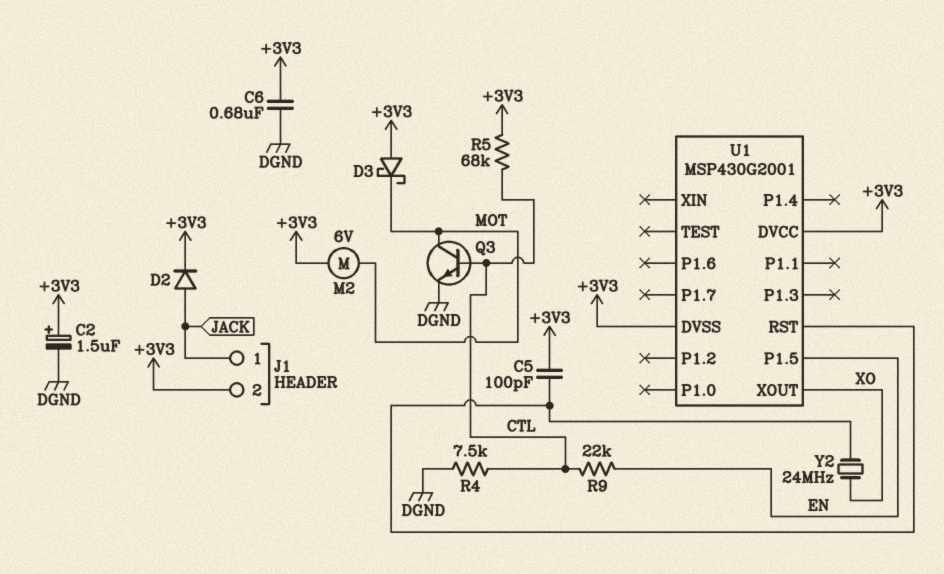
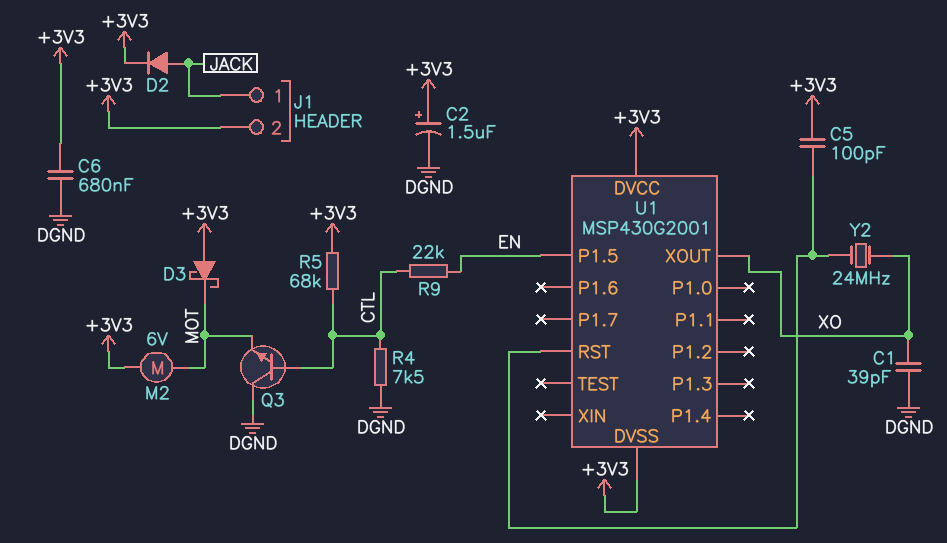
C1: none -> 39pF (DGND, XO)
Q3: NPN (B CTL, C MOT, E DGND) -> NPN (B CTL, C DGND, E MOT)

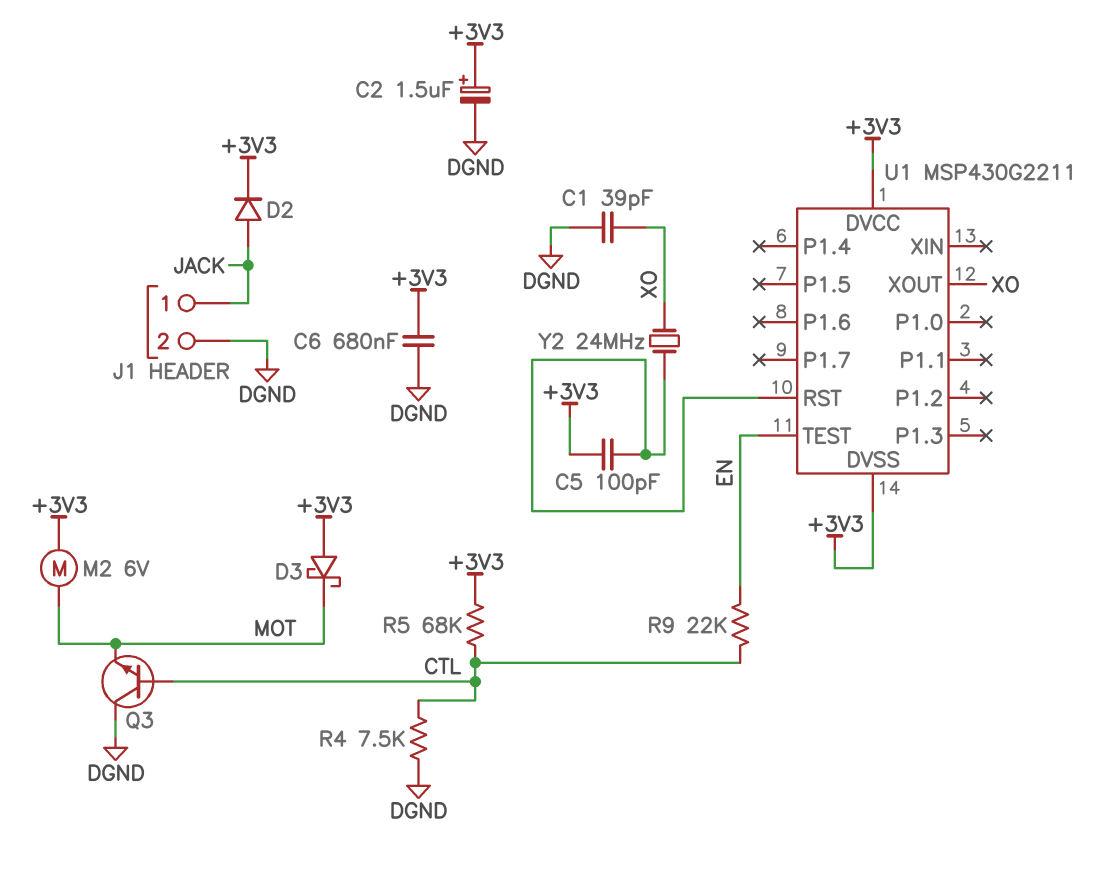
J1 pin 2: +3V3 -> DGND
U1: MSP430G2001 -> MSP430G2211
U1 pin P1.5: EN -> none
U1 pin TEST: none -> EN

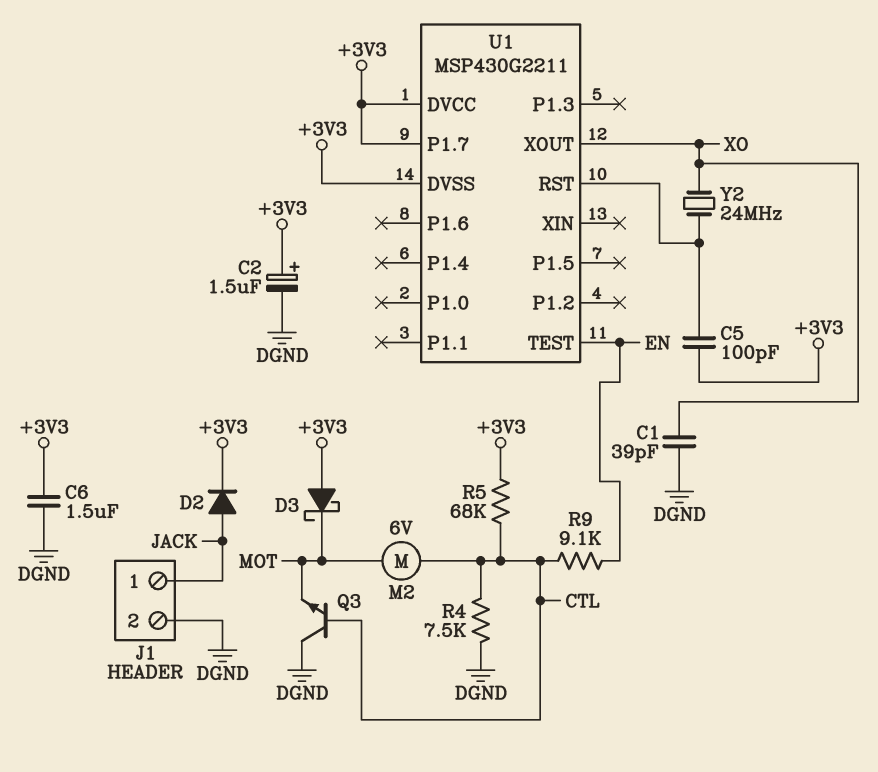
C6: 680nF (+3V3, DGND) -> 1.5uF (+3V3, DGND)
M2: motor 6V (+3V3, MOT) -> motor 6V (CTL, MOT)
R9: 22k (CTL, EN) -> 9.1k (CTL, EN)
U1 pin P1.7: none -> +3V3

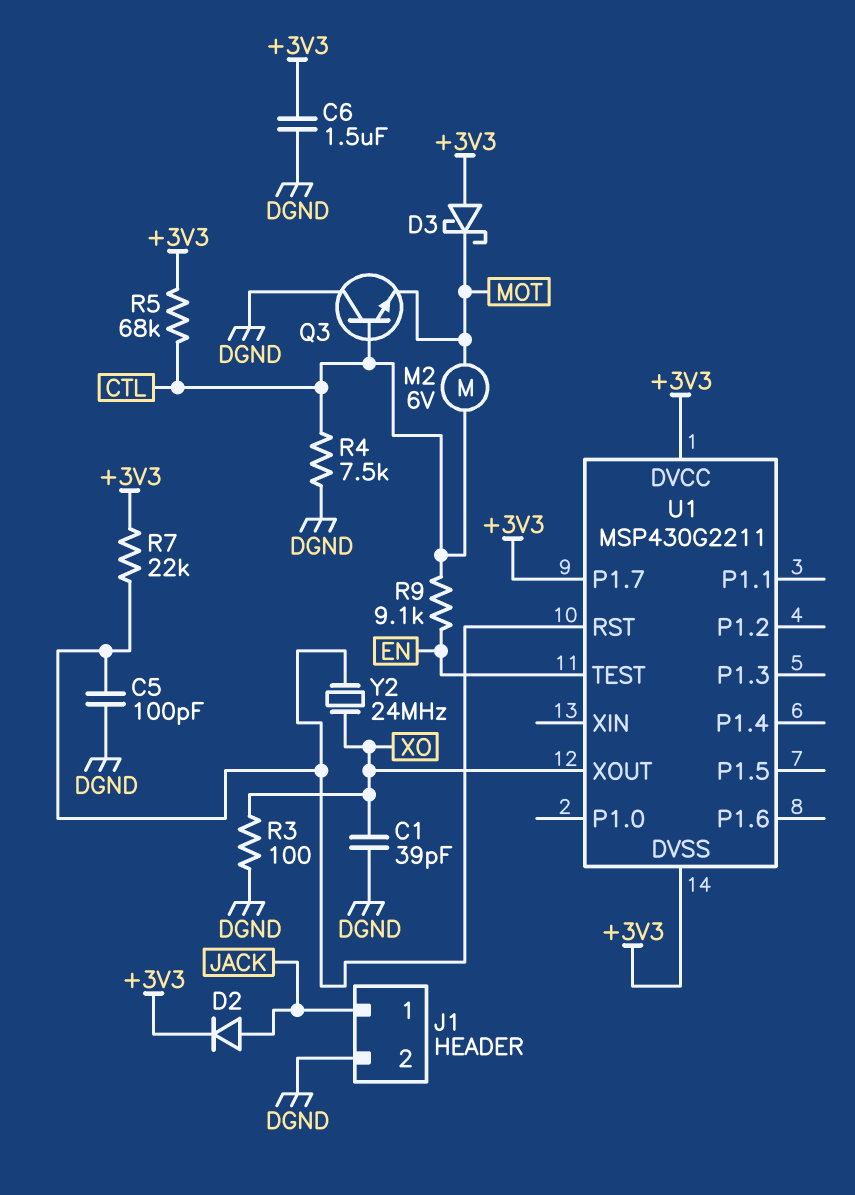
C2: 1.5uF (plus +3V3, minus DGND) -> none
C5: 100pF (+3V3, U1/RST) -> 100pF (DGND, U1/RST)
R3: none -> 100 (DGND, XO)
R7: none -> 22k (+3V3, U1/RST)

